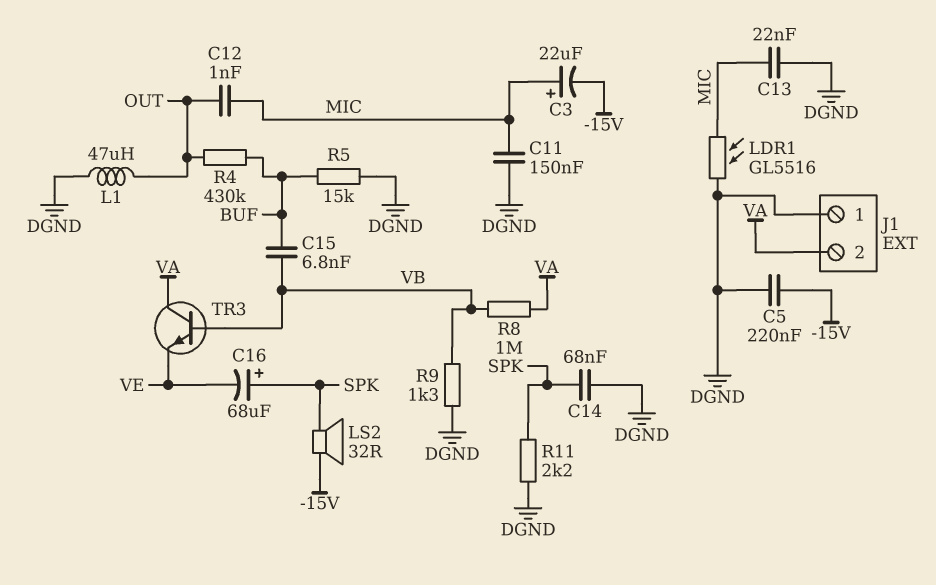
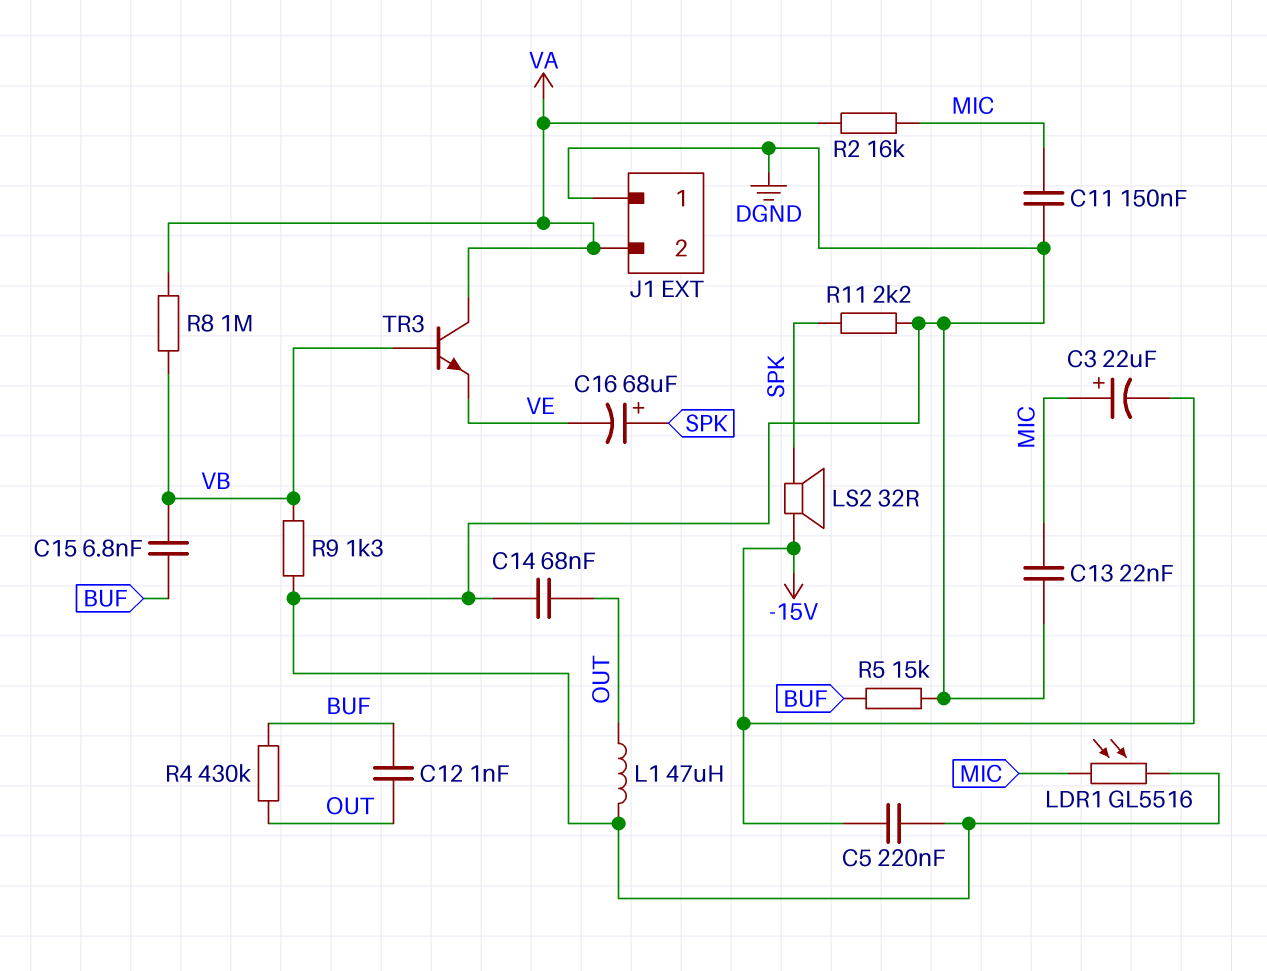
C12: 1nF (MIC, OUT) -> 1nF (BUF, OUT)
C14: 68nF (DGND, SPK) -> 68nF (DGND, OUT)
R2: none -> 16k (MIC, VA)

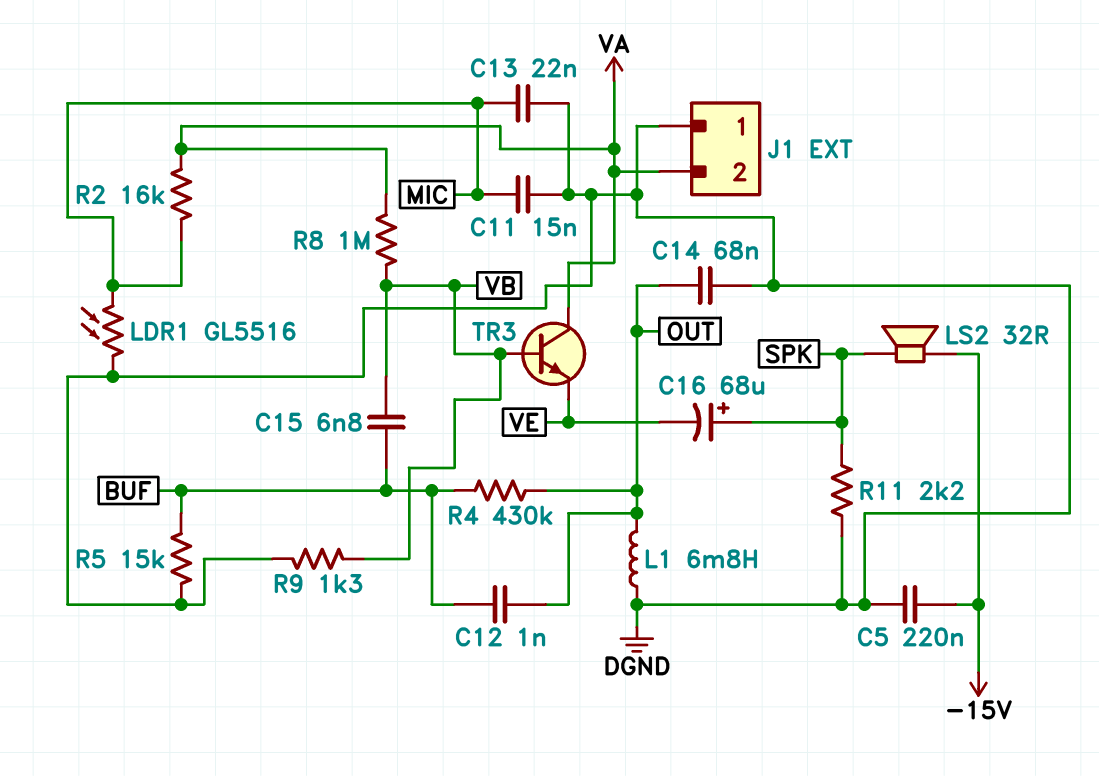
C3: 22uF (plus MIC, minus -15V) -> none
C11: 150nF (DGND, MIC) -> 15nF (DGND, MIC)
L1: 47uH (DGND, OUT) -> 6.8mH (DGND, OUT)

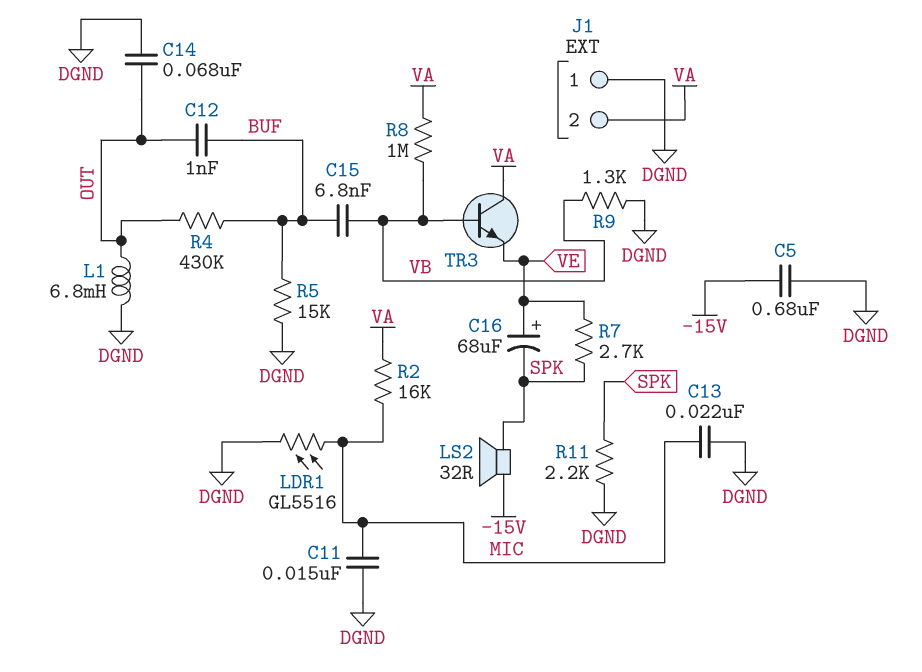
C5: 220nF (-15V, DGND) -> 680nF (-15V, DGND)
C16: 68uF (plus SPK, minus VE) -> 68uF (plus VE, minus SPK)
R7: none -> 2.7k (SPK, VE)

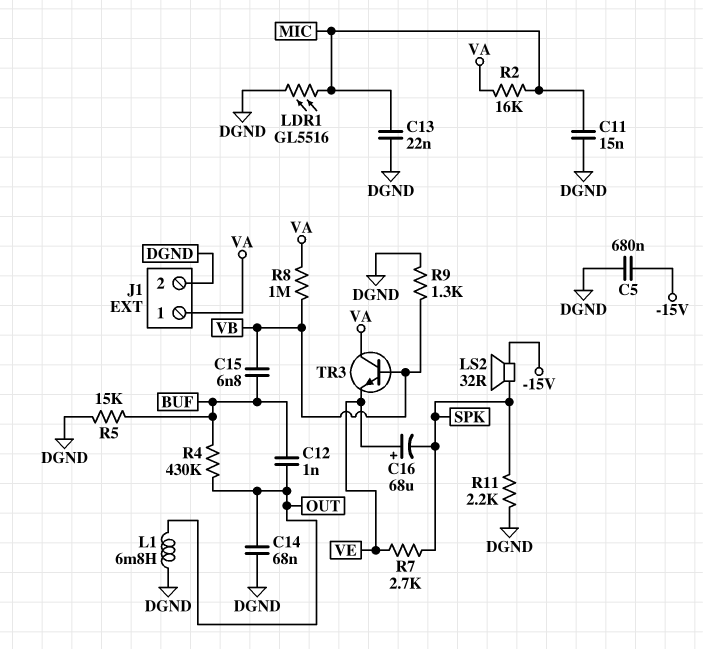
J1 pin 1: DGND -> VA
J1 pin 2: VA -> DGND

